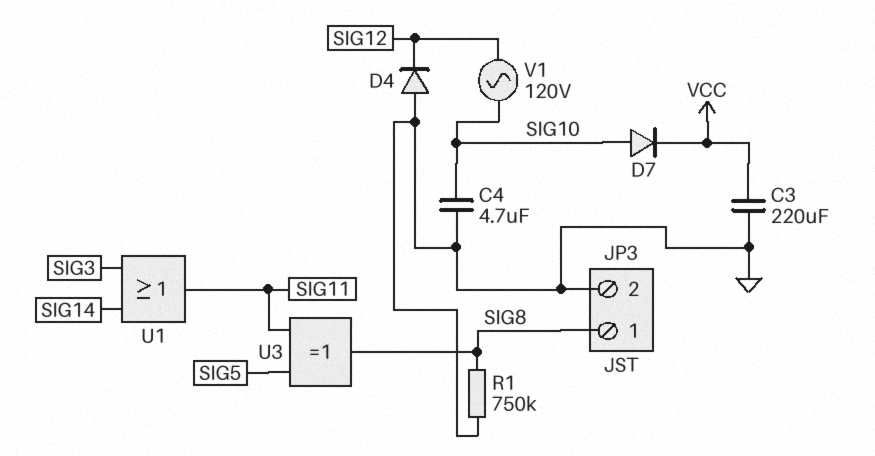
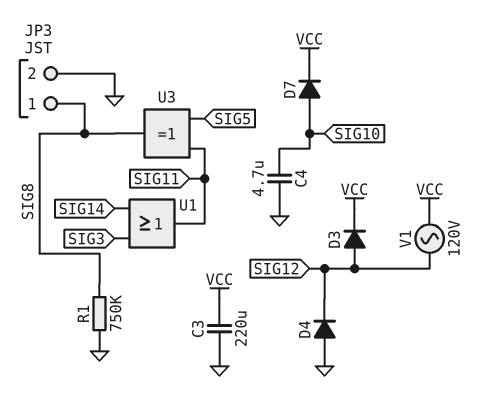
D3: none -> diode (A SIG12, K VCC)
V1: AC 120V (SIG10, SIG12) -> AC 120V (SIG12, VCC)

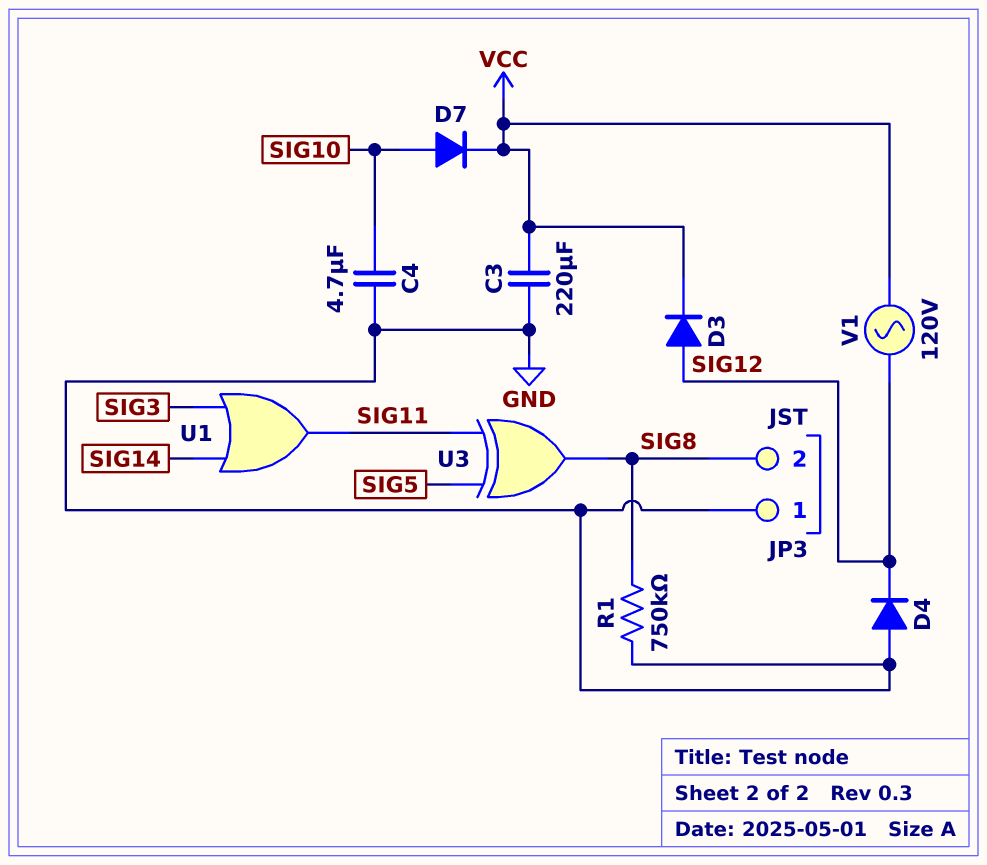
JP3 pin 1: SIG8 -> GND
JP3 pin 2: GND -> SIG8

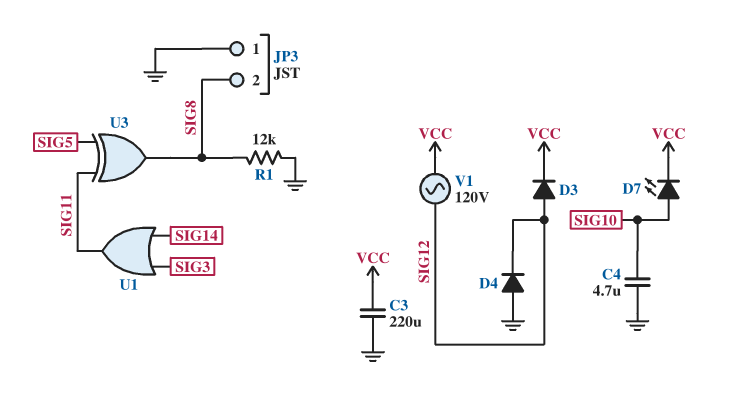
D7: diode (A SIG10, K VCC) -> LED (A SIG10, K VCC)
R1: 750k (GND, SIG8) -> 12k (GND, SIG8)

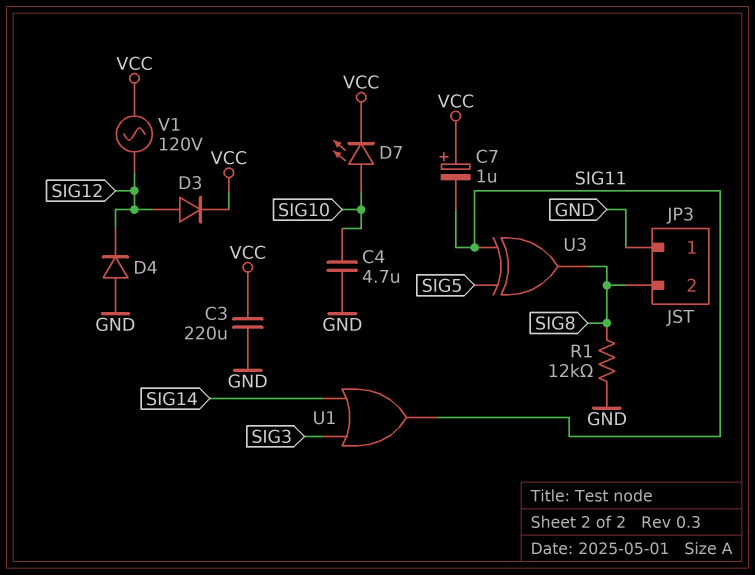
C7: none -> 1uF (plus VCC, minus SIG11)

